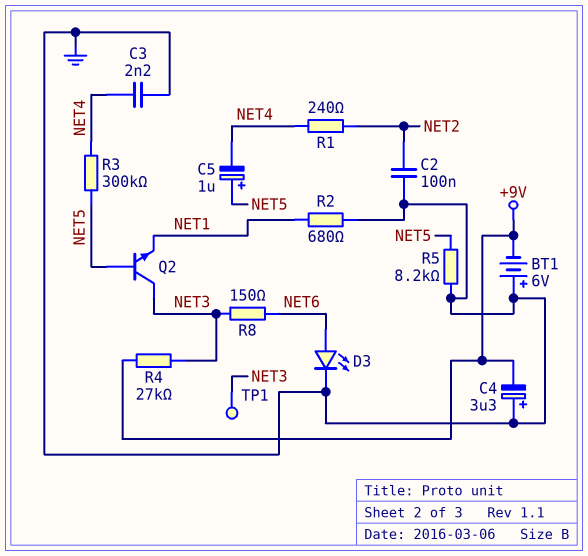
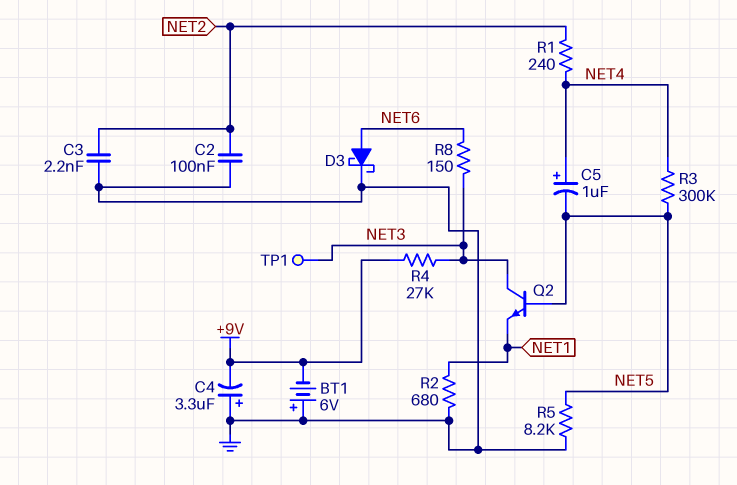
C3: 2.2nF (GND, NET4) -> 2.2nF (GND, NET2)
C5: 1uF (plus NET5, minus NET4) -> 1uF (plus NET4, minus NET5)
D3: LED (A NET6, K GND) -> schottky (A NET6, K GND)

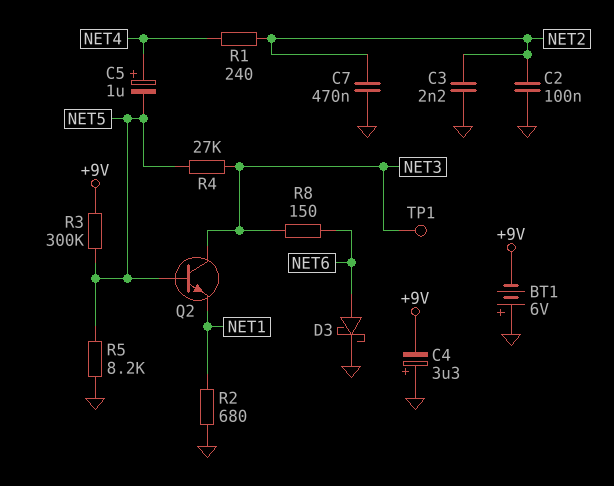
C7: none -> 470nF (GND, NET2)
R3: 300k (NET4, NET5) -> 300k (+9V, NET5)
R4: 27k (+9V, NET3) -> 27k (NET3, NET5)

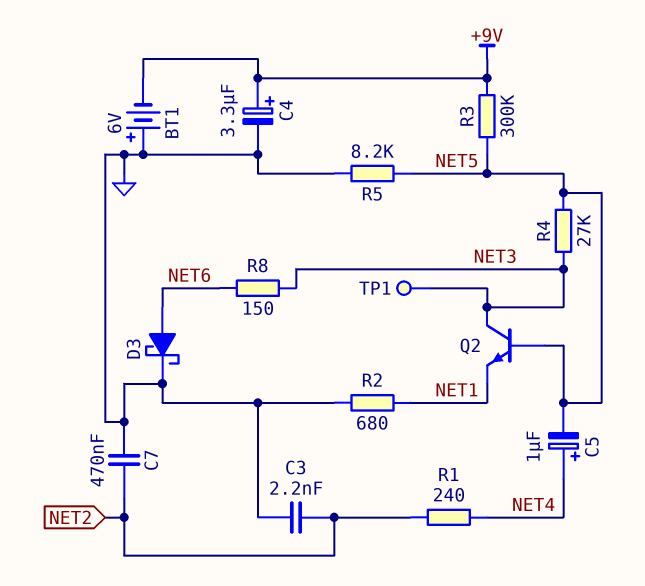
C2: 100nF (GND, NET2) -> none
C4: 3.3uF (plus GND, minus +9V) -> 3.3uF (plus +9V, minus GND)

